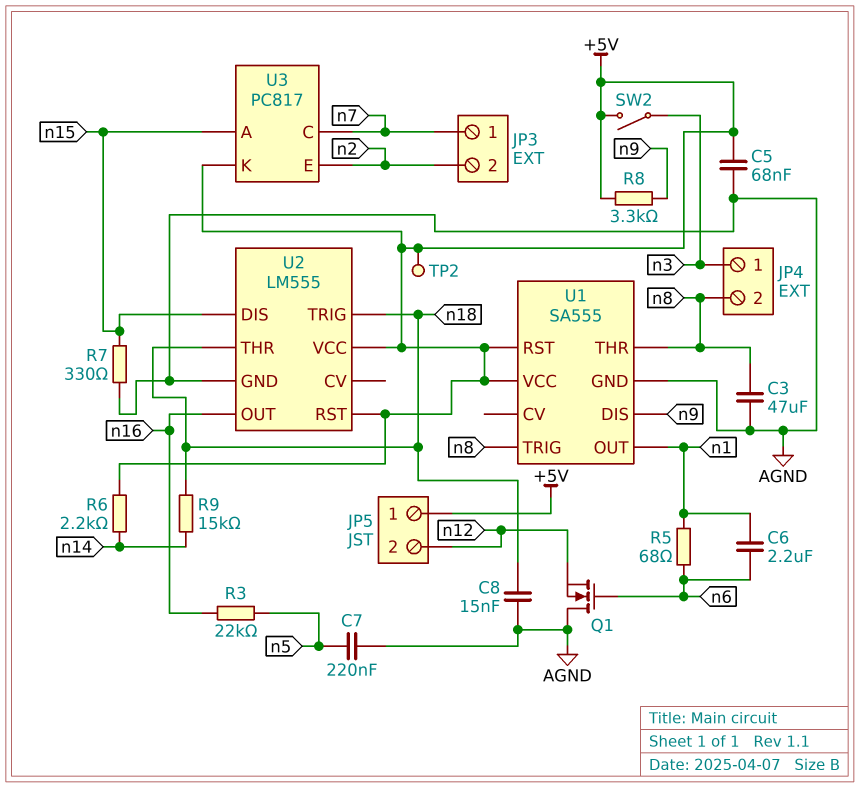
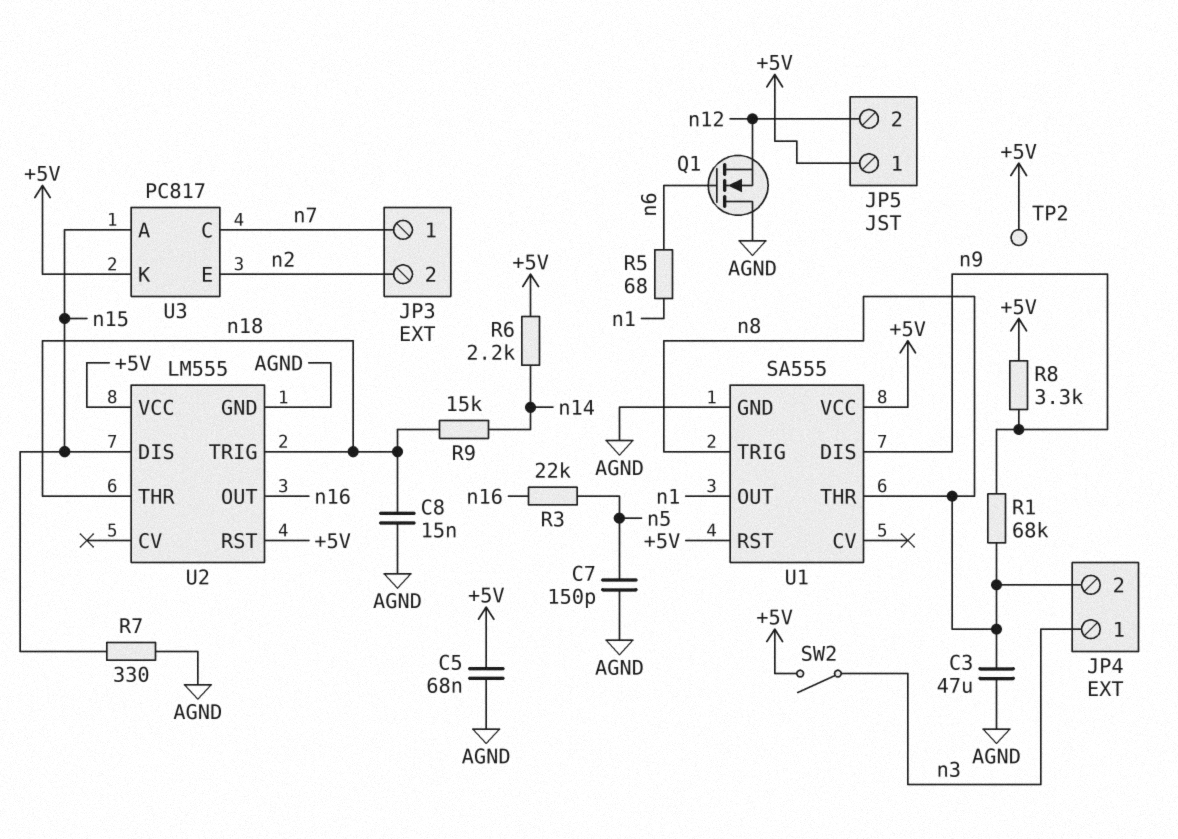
C6: 2.2uF (n1, n6) -> none
C7: 220nF (AGND, n5) -> 150pF (AGND, n5)
R1: none -> 68k (n8, n9)

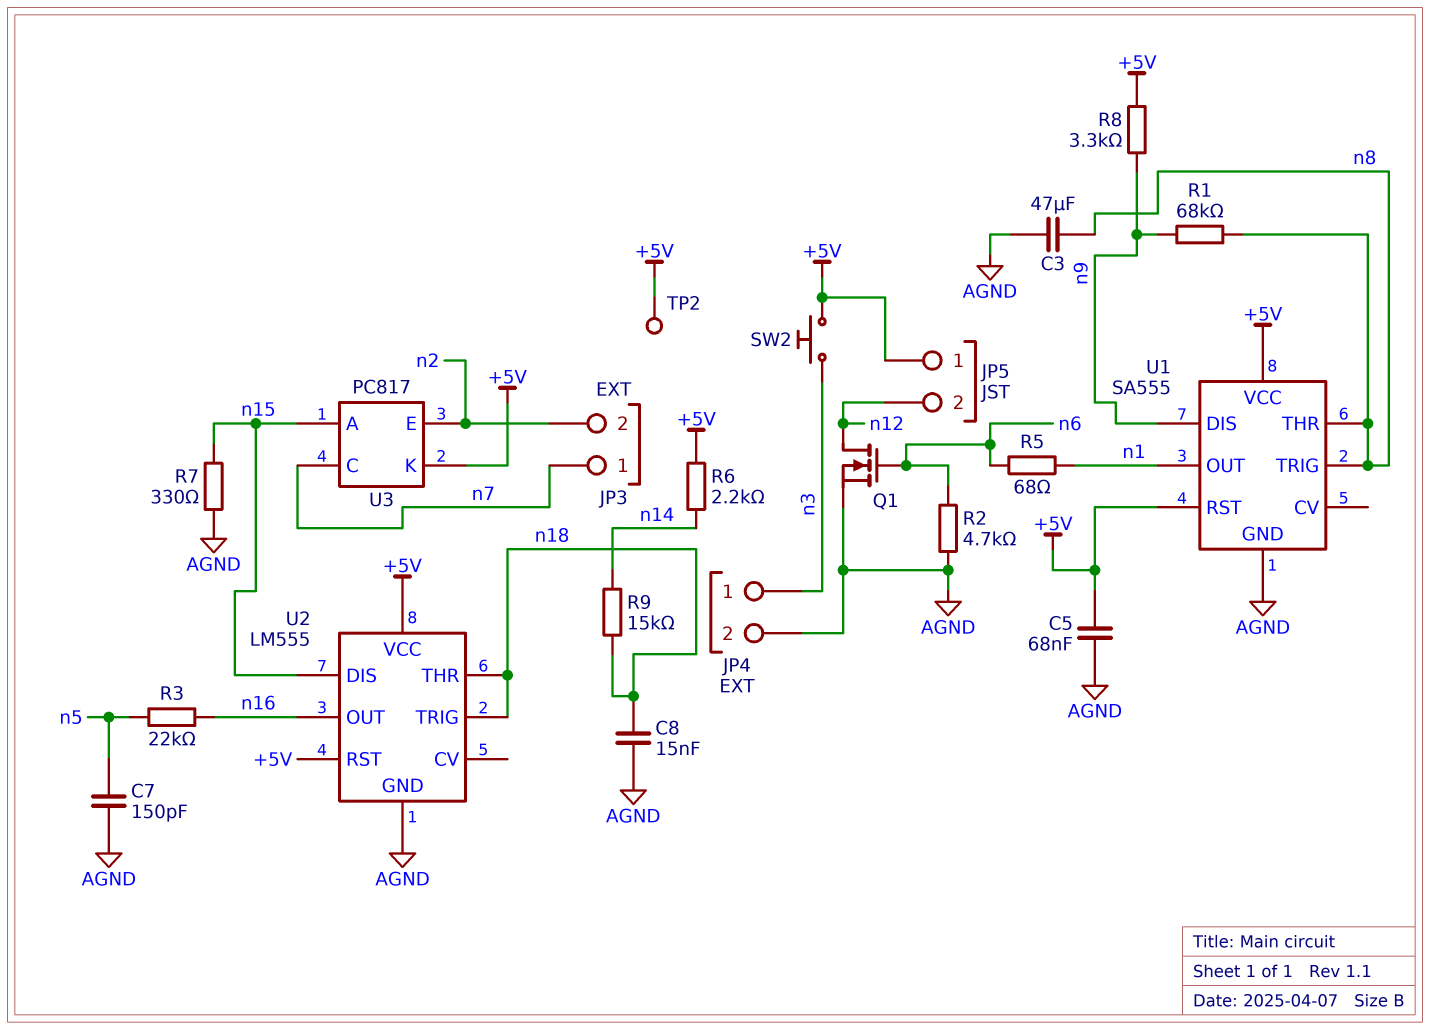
JP4 pin 2: n8 -> AGND
Q1: NMOS (G n6, D AGND, S n12) -> NMOS (G n6, D n12, S AGND)
R2: none -> 4.7k (AGND, n6)
SW2: switch (+5V, n3) -> button (+5V, n3)

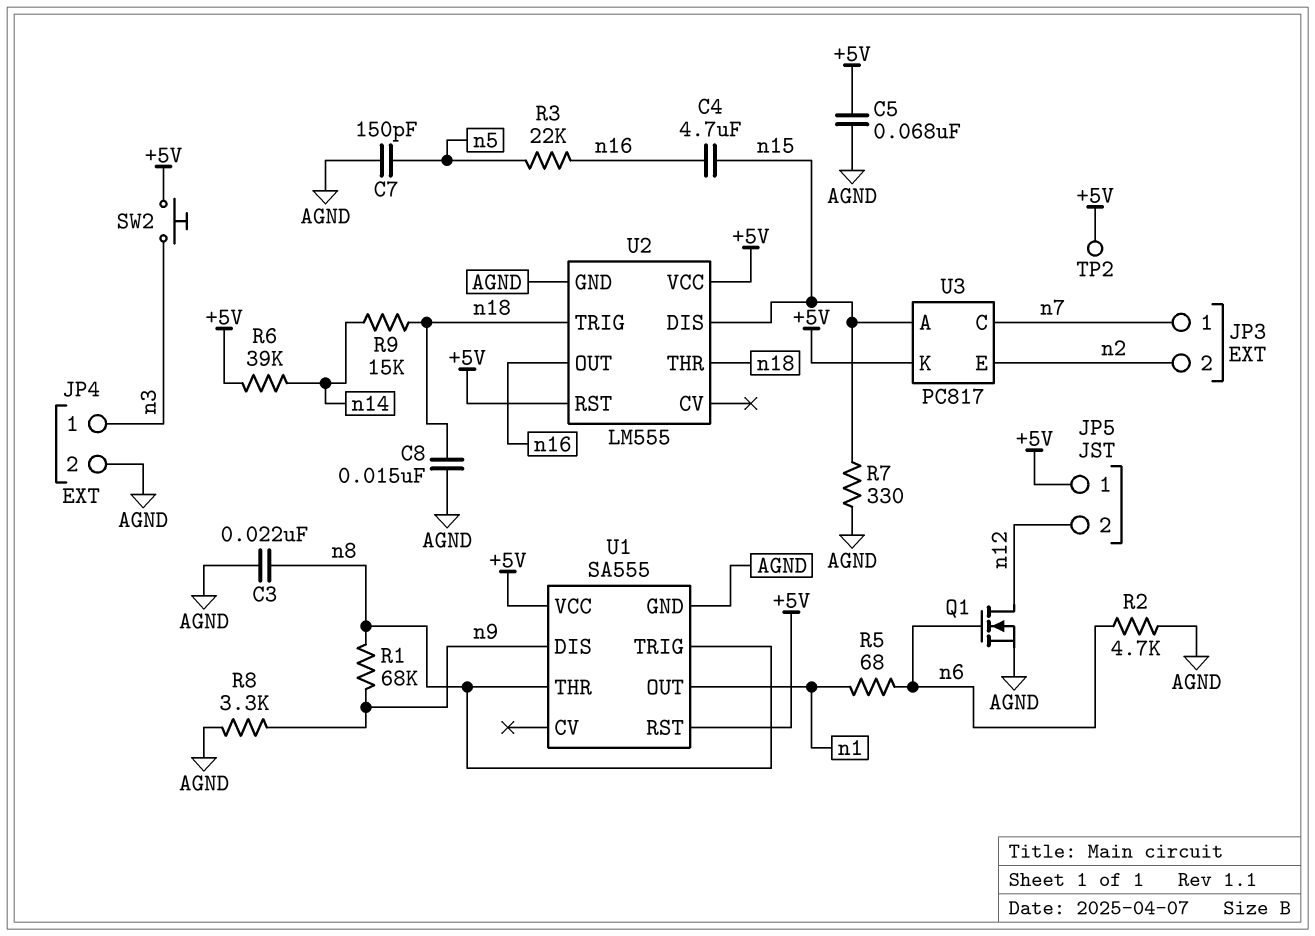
C3: 47uF (AGND, n8) -> 22nF (AGND, n8)
C4: none -> 4.7uF (n15, n16)
R6: 2.2k (+5V, n14) -> 39k (+5V, n14)
R8: 3.3k (+5V, n9) -> 3.3k (AGND, n9)

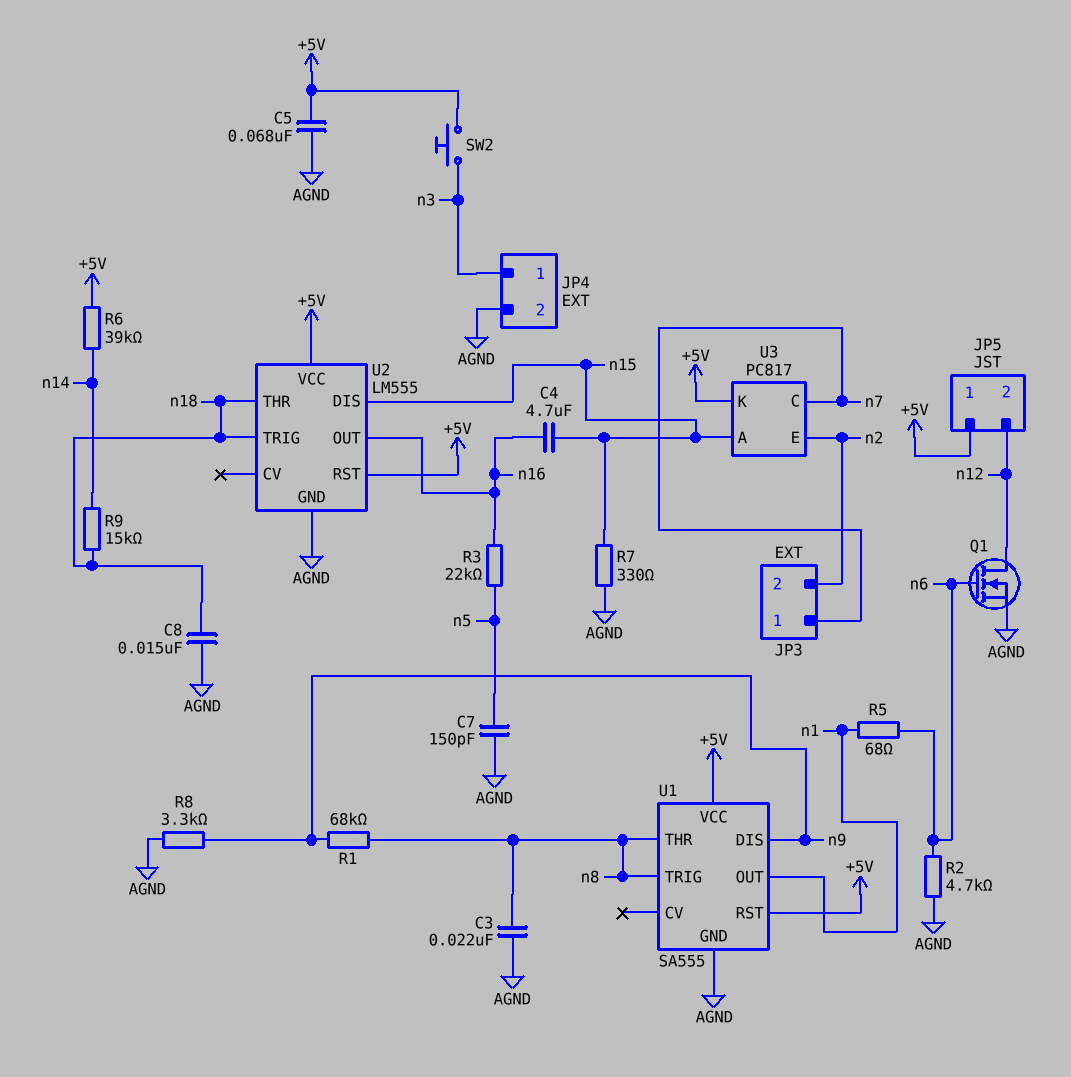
TP2: test point (+5V) -> none

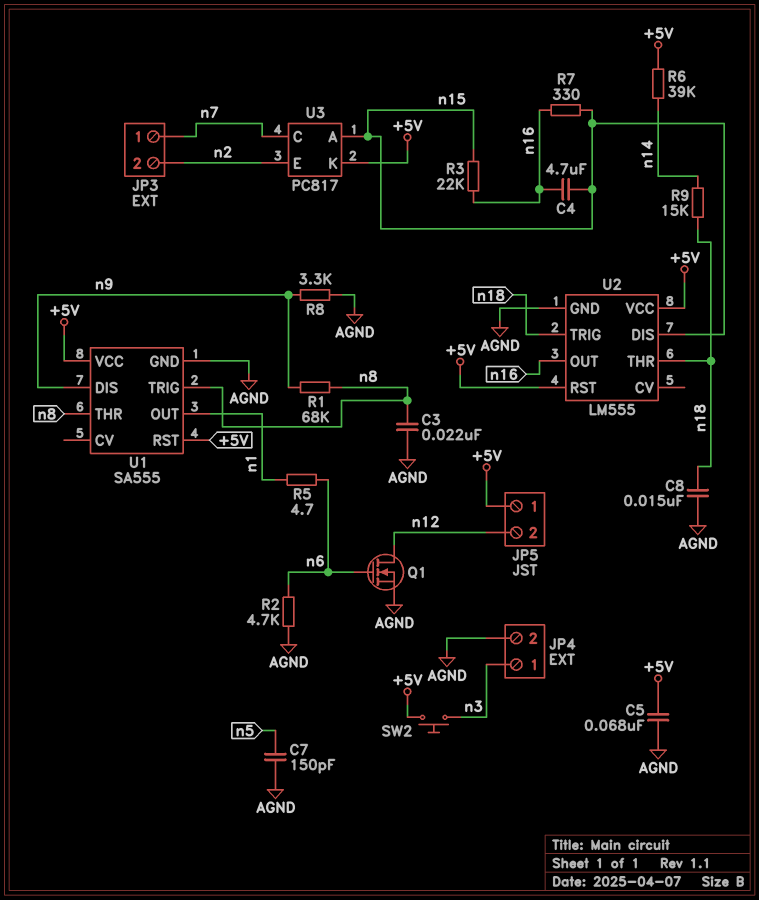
R3: 22k (n5, n16) -> 22k (n15, n16)
R5: 68 (n1, n6) -> 4.7 (n1, n6)
R7: 330 (AGND, n15) -> 330 (n15, n16)

